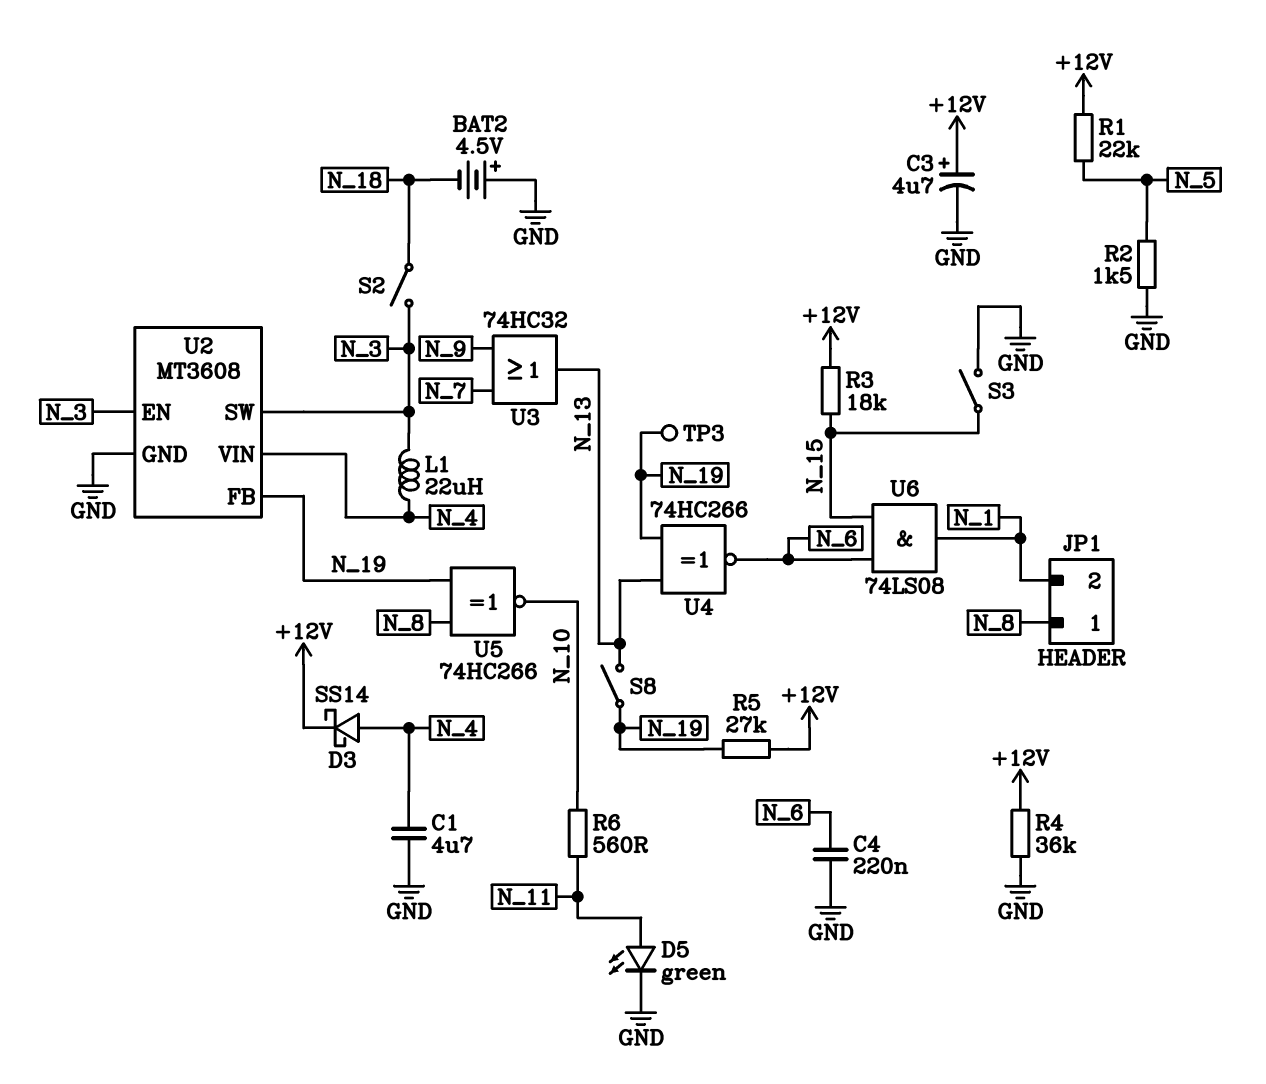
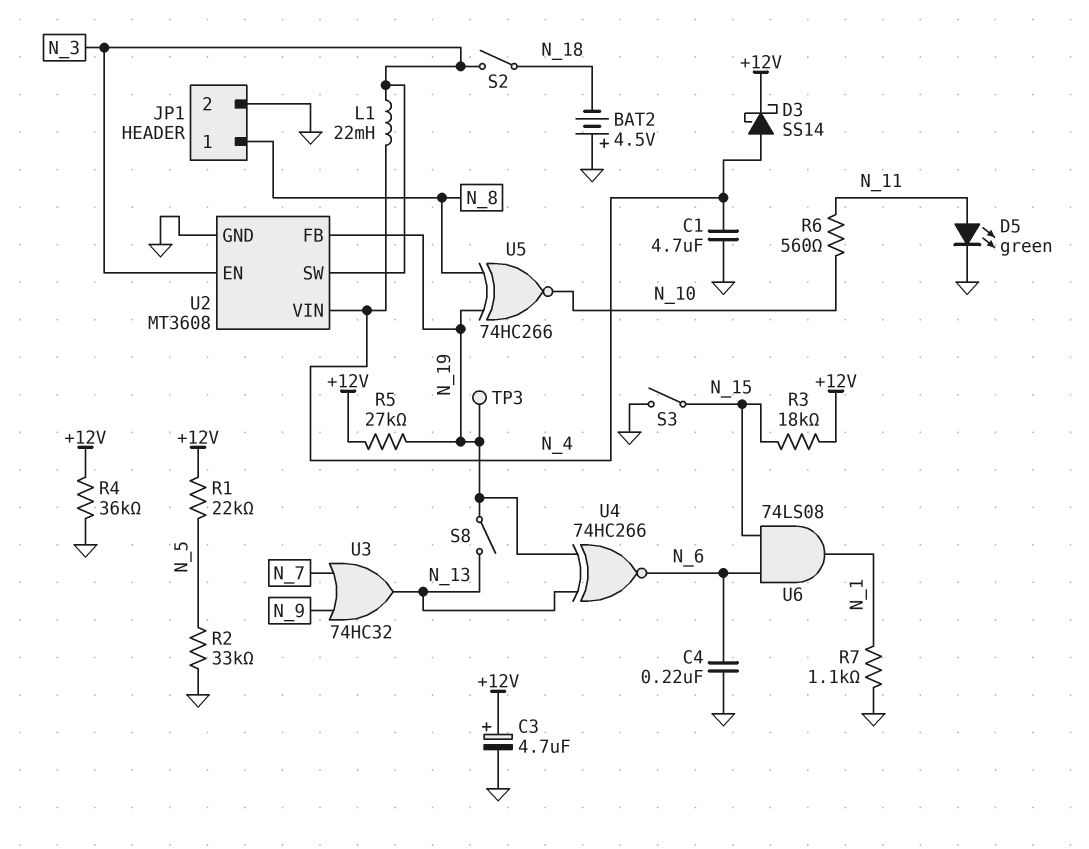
JP1 pin 2: N_1 -> GND
L1: 22uH (N_3, N_4) -> 22mH (N_3, N_4)
R2: 1.5k (GND, N_5) -> 33k (GND, N_5)
R7: none -> 1.1k (GND, N_1)

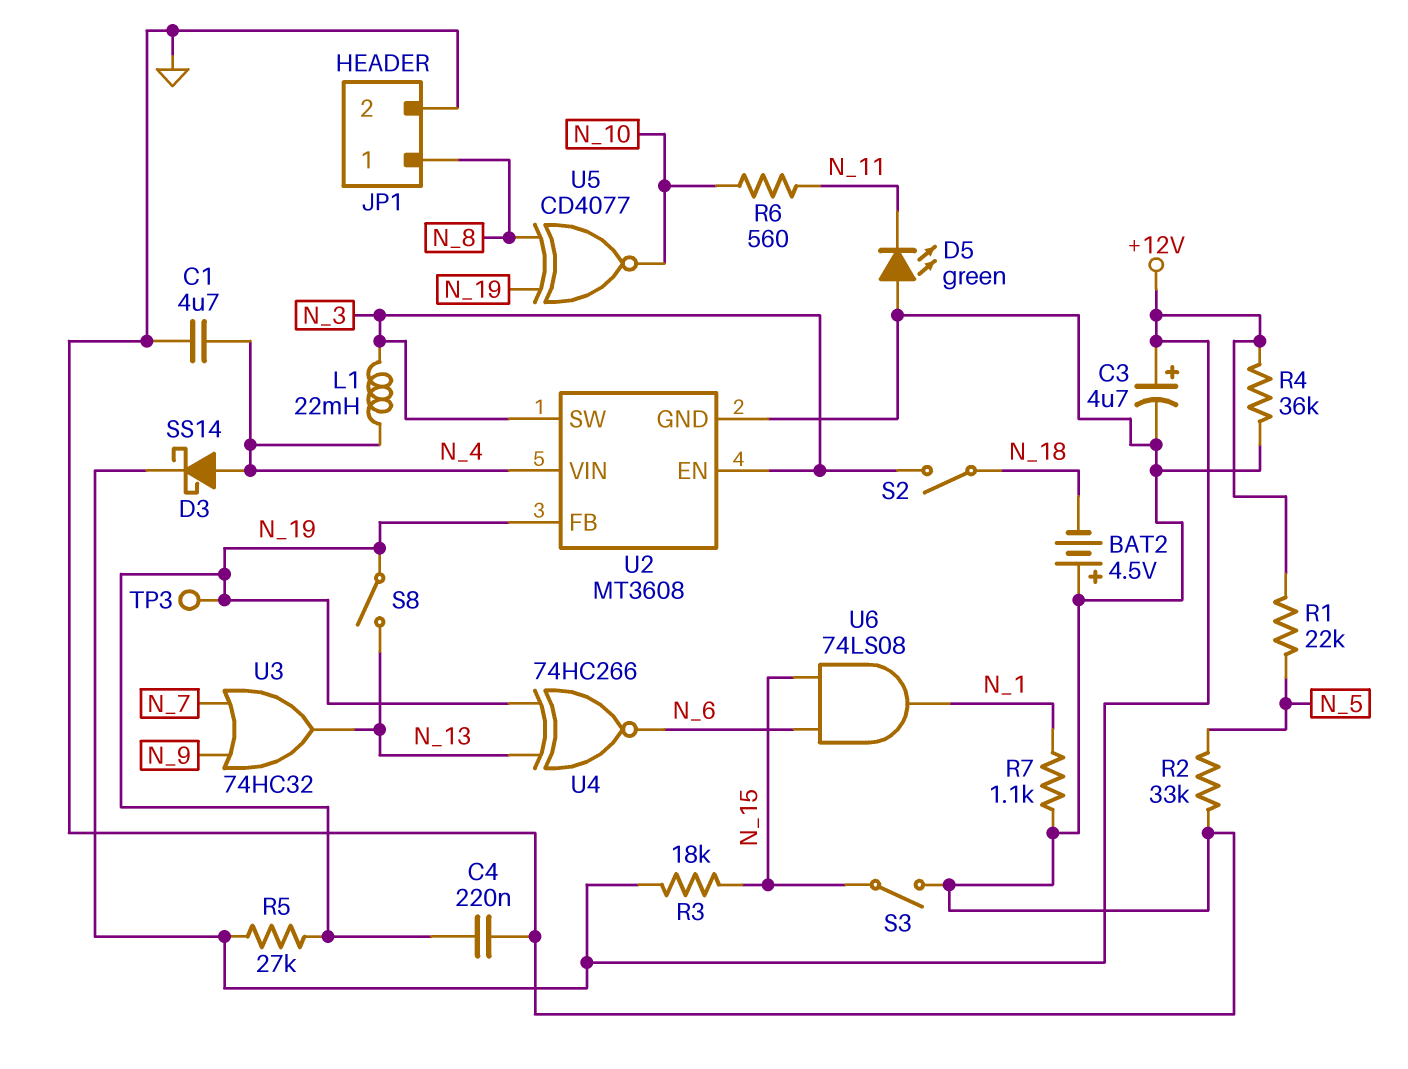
C4: 220nF (GND, N_6) -> 220nF (GND, N_19)
D5: LED green (A N_11, K GND) -> LED green (A GND, K N_11)
U5: XNOR 74HC266 (in N_8, in N_19, out N_10) -> XNOR CD4077 (in N_8, in N_19, out N_10)

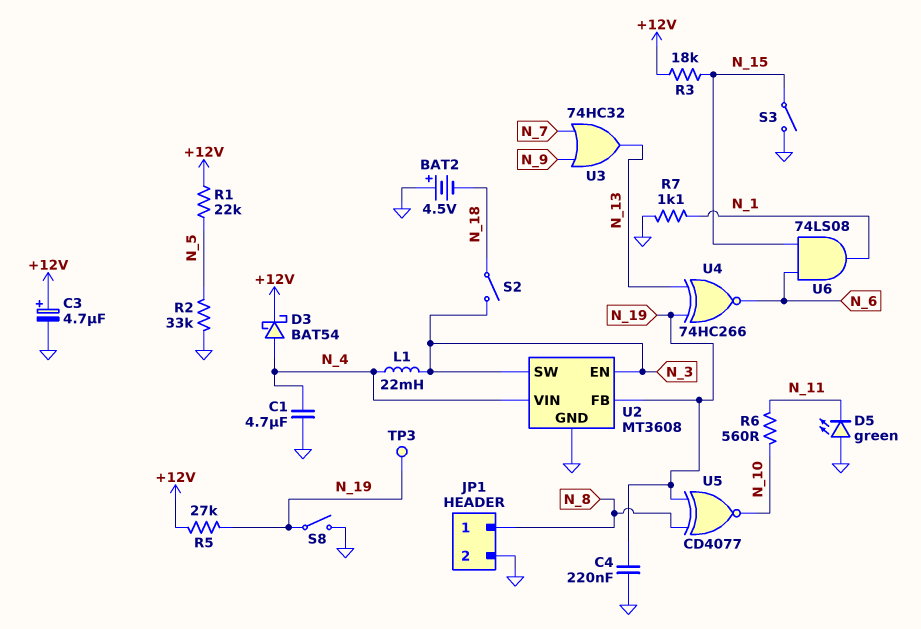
D3: schottky SS14 (A N_4, K +12V) -> schottky BAT54 (A N_4, K +12V)
R4: 36k (+12V, GND) -> none
S8: switch (N_13, N_19) -> switch (GND, N_19)

